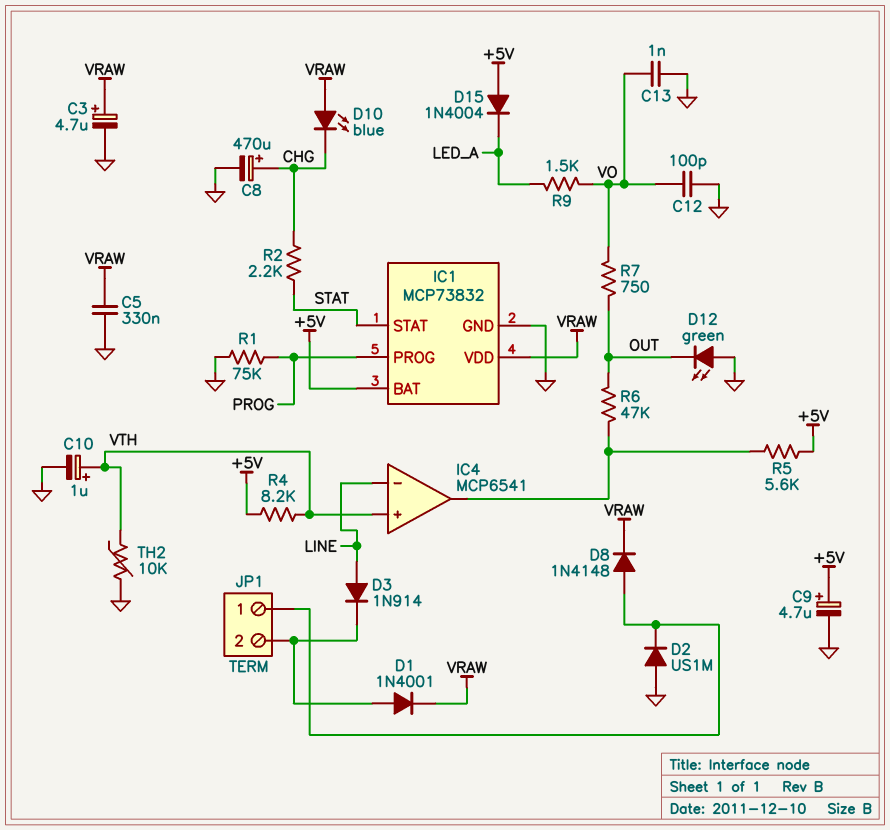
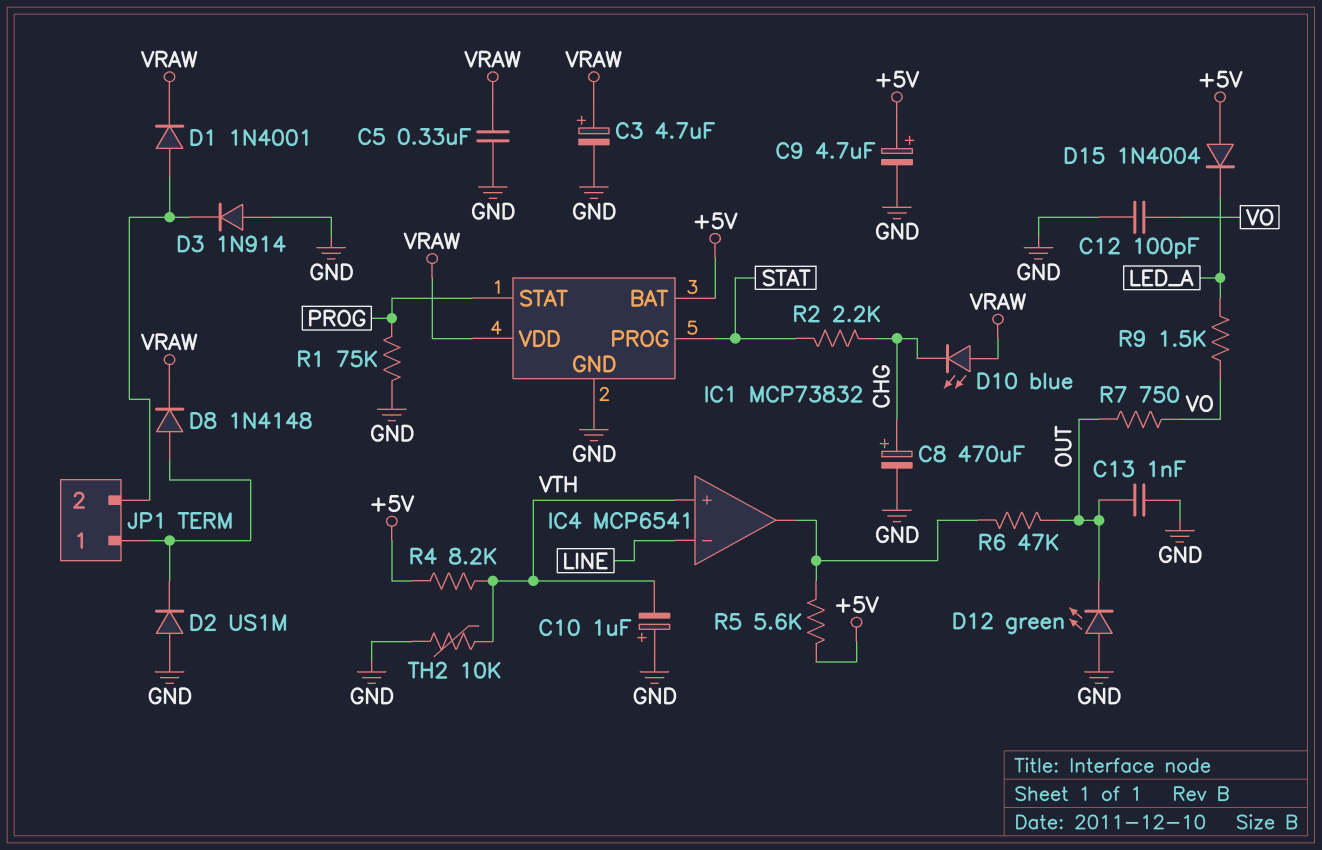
C10: 1uF (plus VTH, minus GND) -> 1uF (plus GND, minus VTH)
C13: 1nF (GND, VO) -> 1nF (GND, OUT)
D3: diode 1N914 (A LINE, K JP1/2) -> diode 1N914 (A GND, K JP1/2)
IC1 pin PROG: PROG -> STAT
IC1 pin STAT: STAT -> PROG

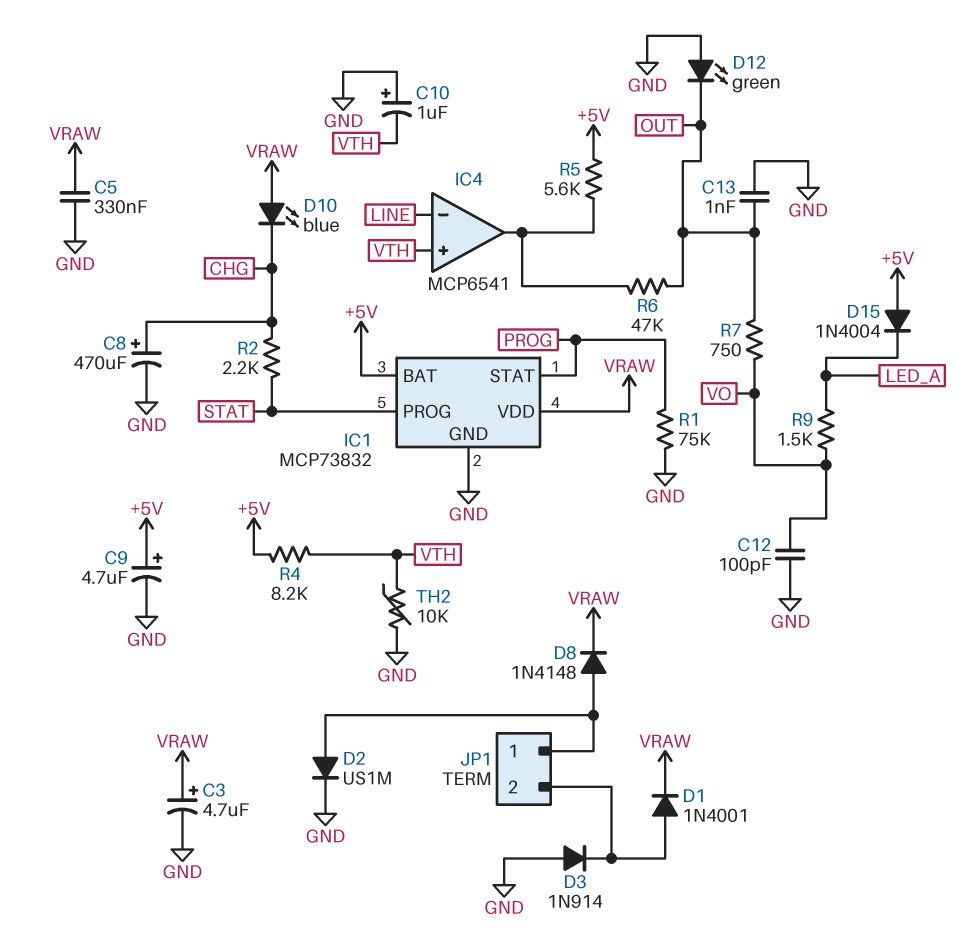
D2: diode US1M (A GND, K JP1/1) -> diode US1M (A JP1/1, K GND)

